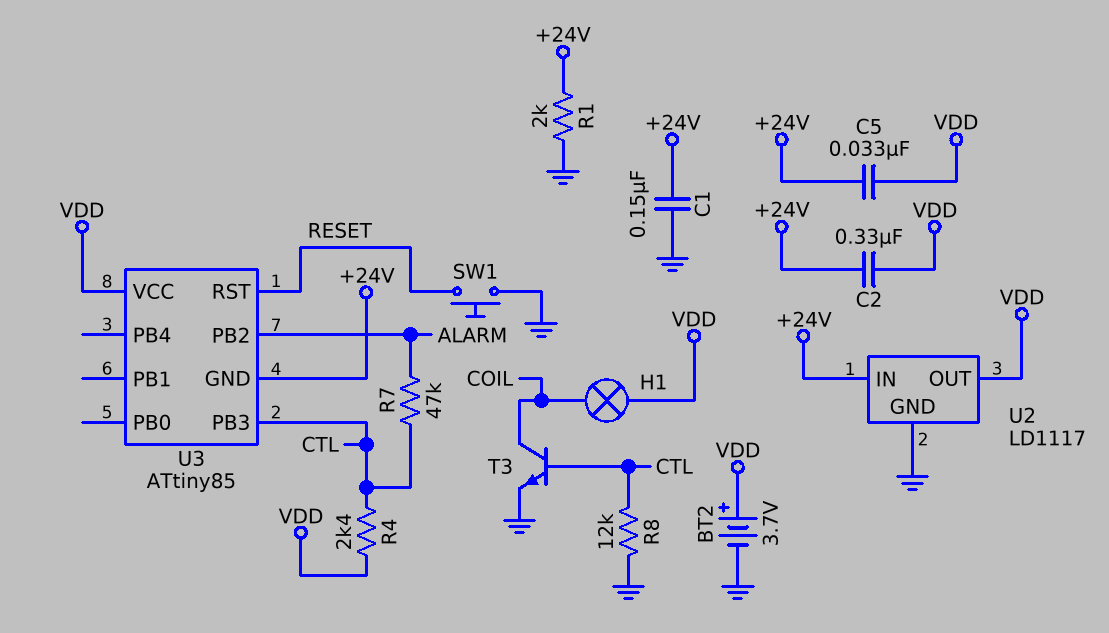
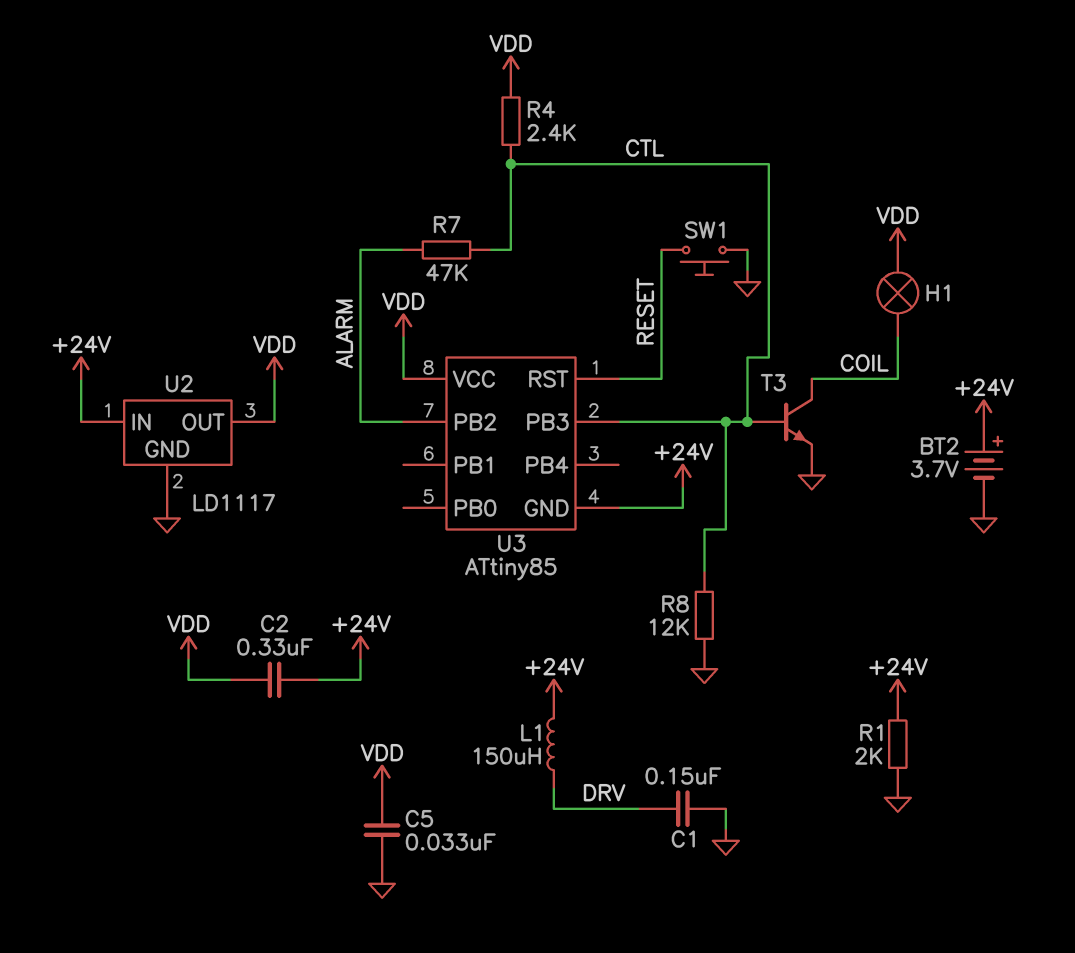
BT2: 3.7V (plus VDD, minus GND) -> 3.7V (plus +24V, minus GND)
C1: 150nF (+24V, GND) -> 150nF (DRV, GND)
C5: 33nF (+24V, VDD) -> 33nF (GND, VDD)
L1: none -> 150uH (+24V, DRV)

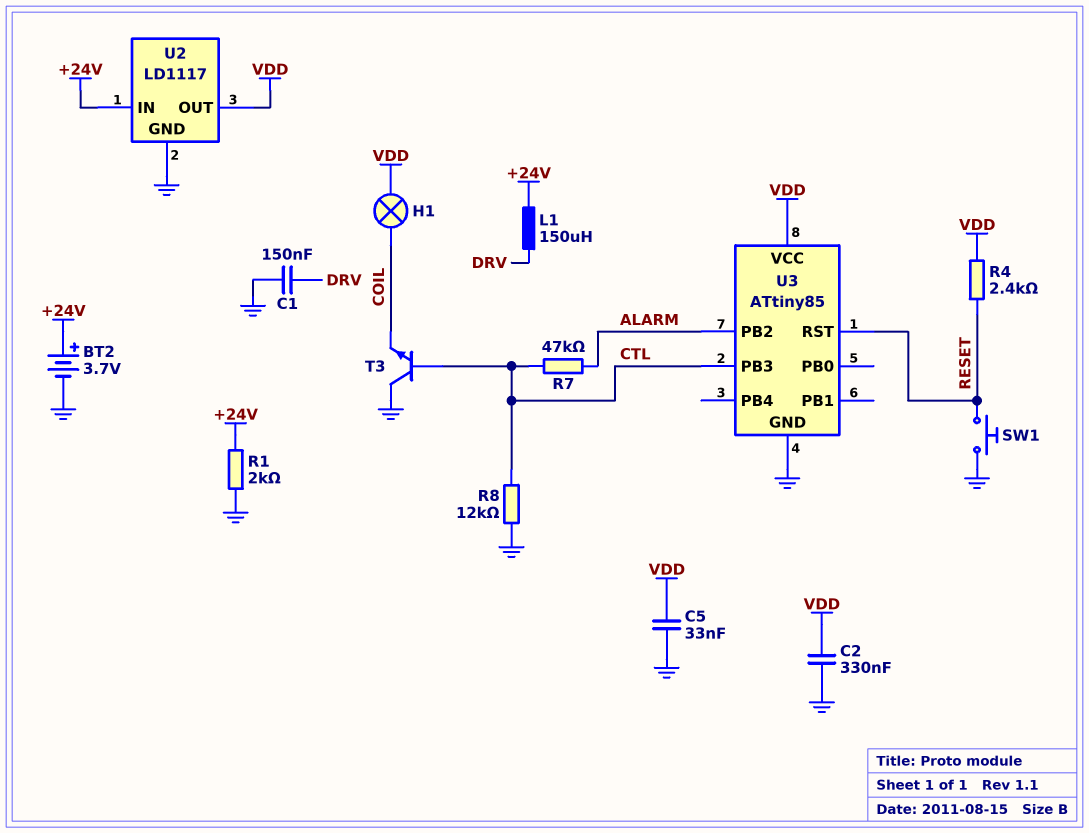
C2: 330nF (+24V, VDD) -> 330nF (GND, VDD)
R4: 2.4k (CTL, VDD) -> 2.4k (RESET, VDD)
T3: NPN (B CTL, C COIL, E GND) -> NPN (B CTL, C GND, E COIL)
U3 pin GND: +24V -> GND

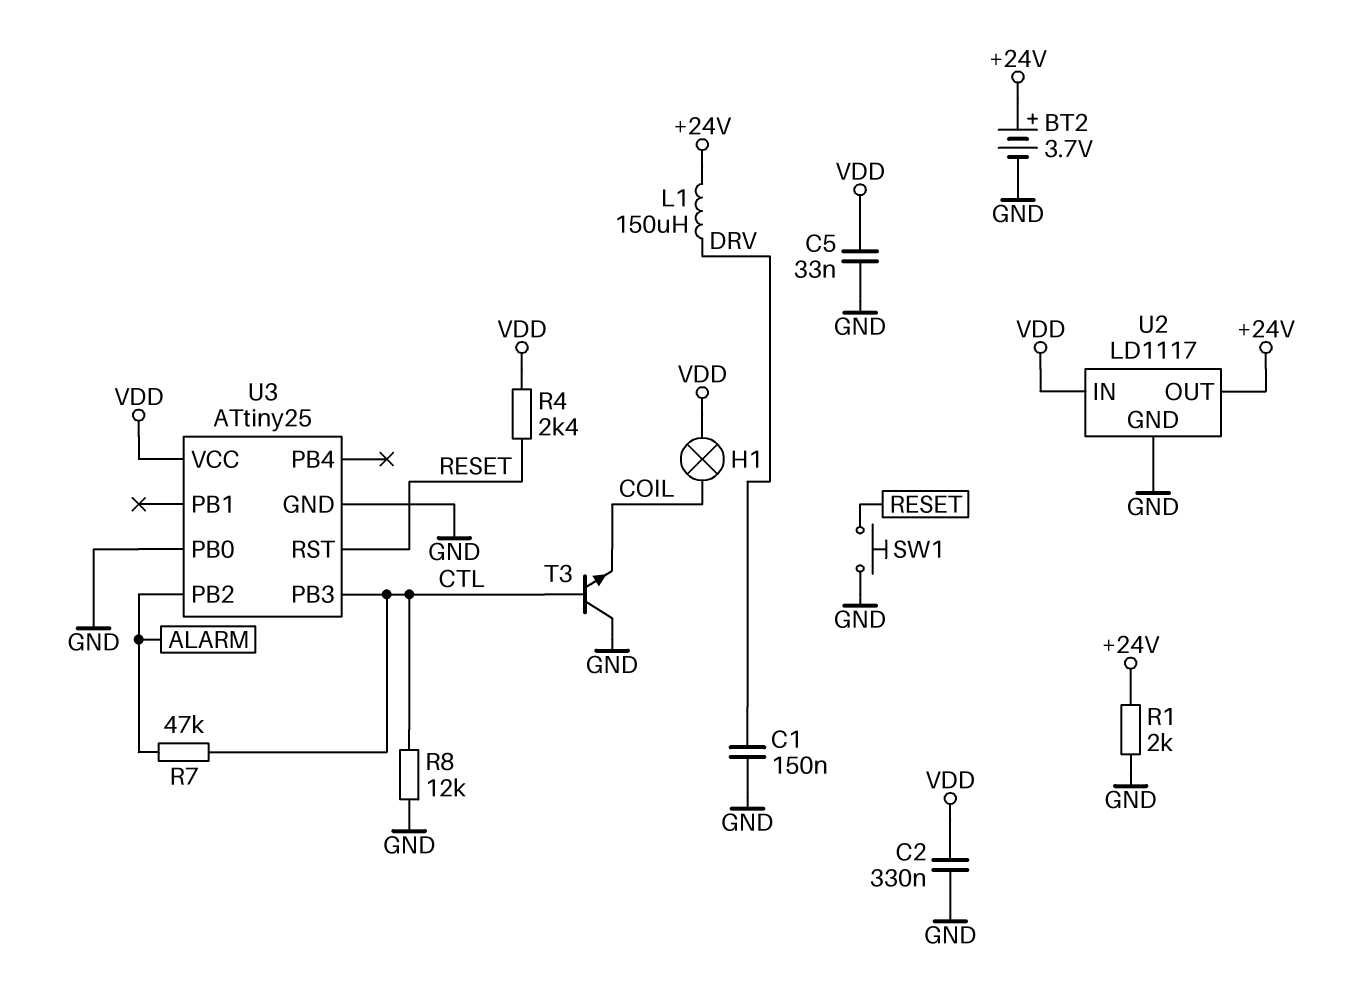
U2 pin IN: +24V -> VDD
U2 pin OUT: VDD -> +24V
U3: ATtiny85 -> ATtiny25
U3 pin PB0: none -> GND

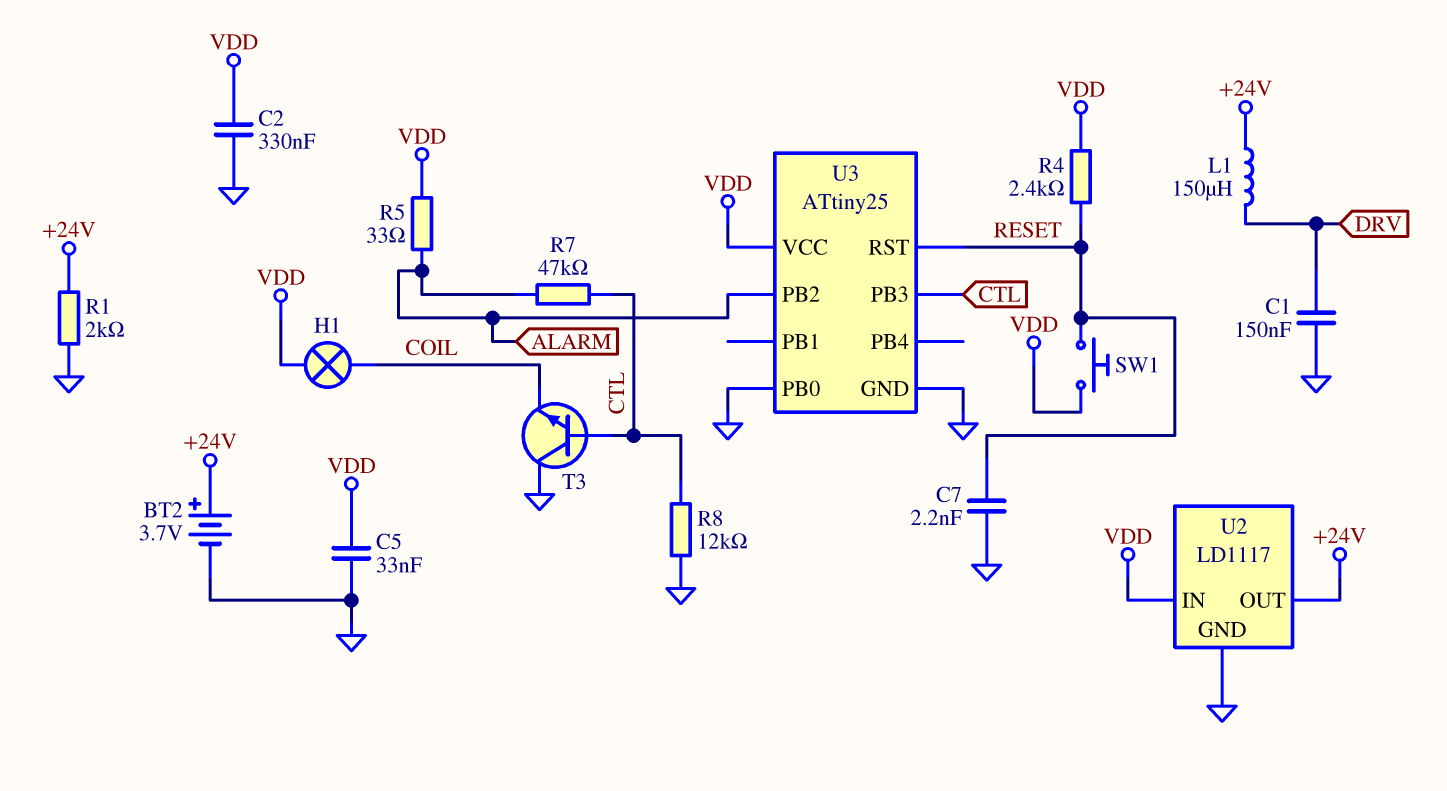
C7: none -> 2.2nF (GND, RESET)
R5: none -> 33 (ALARM, VDD)
SW1: button (GND, RESET) -> button (RESET, VDD)

